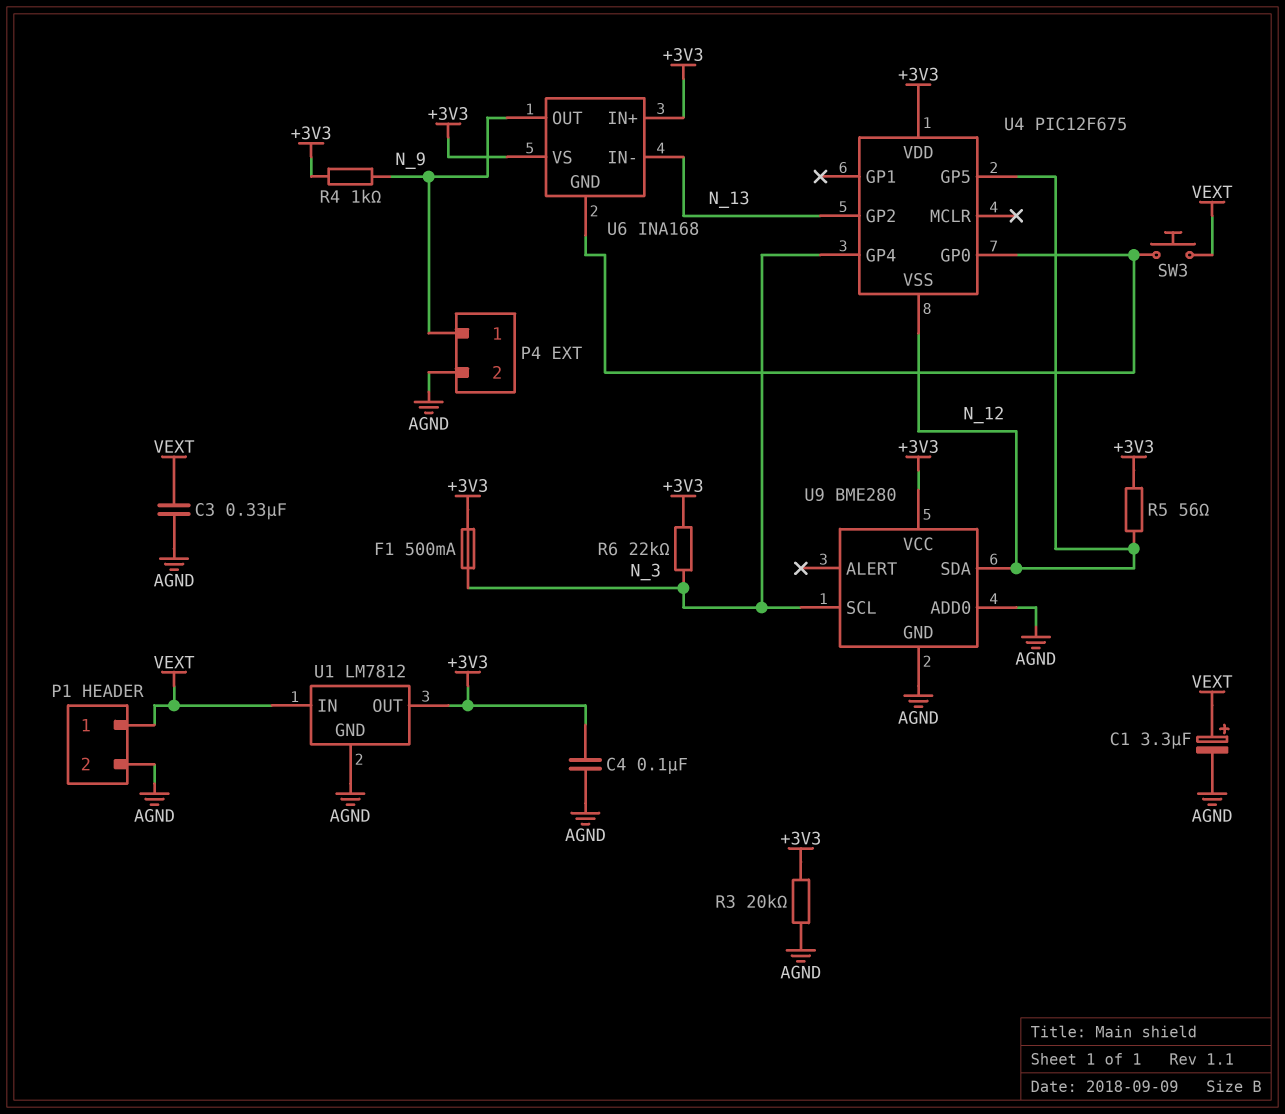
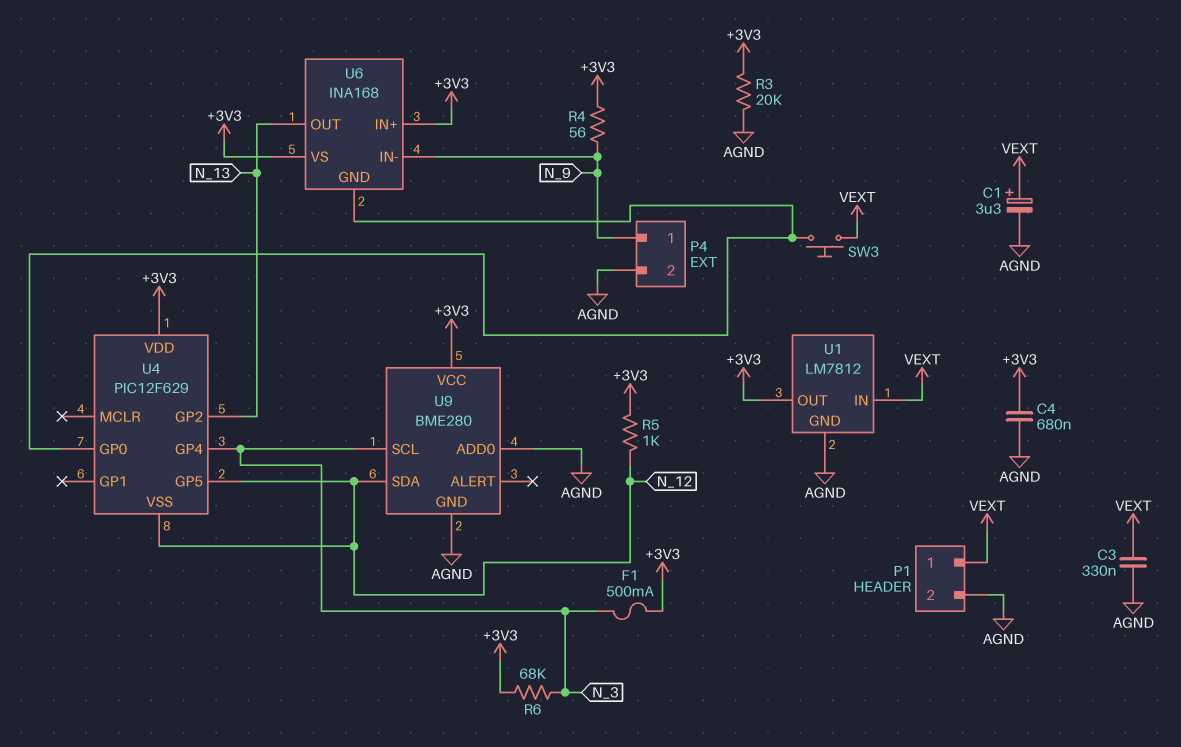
C4: 100nF (+3V3, AGND) -> 680nF (+3V3, AGND)
R4: 1k (+3V3, N_9) -> 56 (+3V3, N_9)
R5: 56 (+3V3, N_12) -> 1k (+3V3, N_12)
R6: 22k (+3V3, N_3) -> 68k (+3V3, N_3)
U4: PIC12F675 -> PIC12F629
U6 pin IN-: N_13 -> N_9
U6 pin OUT: N_9 -> N_13

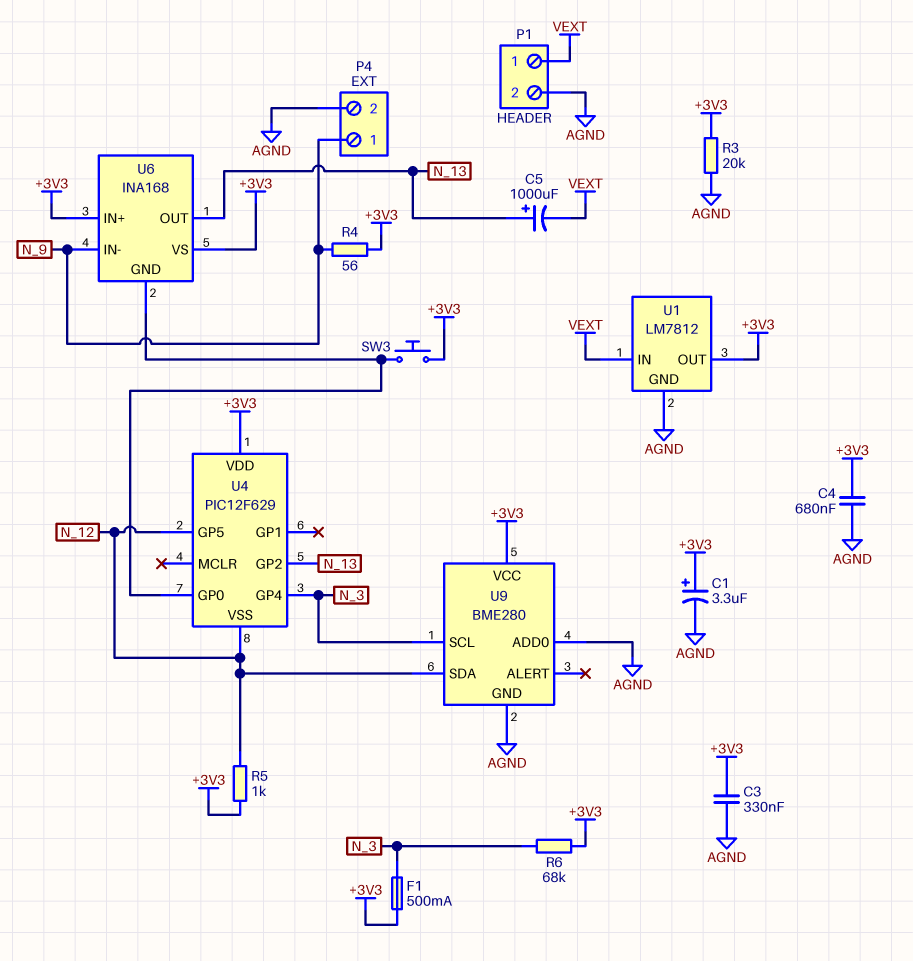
C1: 3.3uF (plus VEXT, minus AGND) -> 3.3uF (plus +3V3, minus AGND)
C3: 330nF (AGND, VEXT) -> 330nF (+3V3, AGND)
C5: none -> 1000uF (plus N_13, minus VEXT)
SW3: button (U4/GP0, VEXT) -> button (+3V3, U4/GP0)

